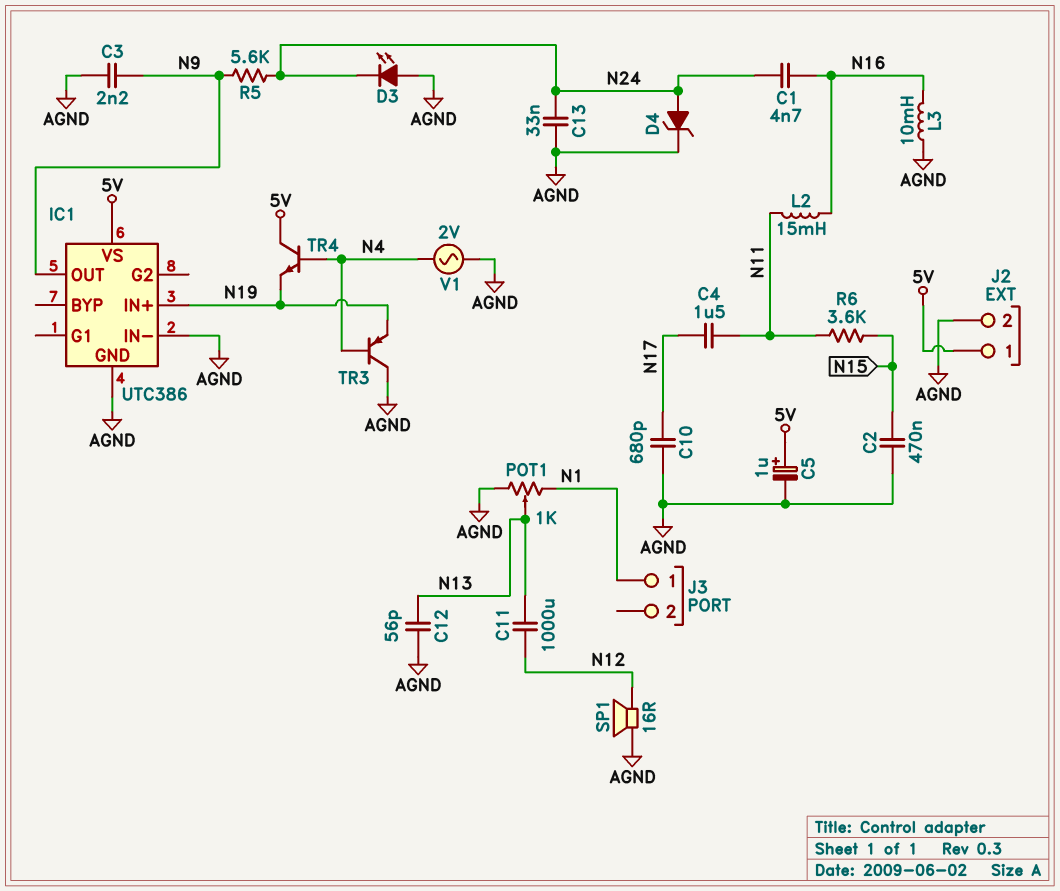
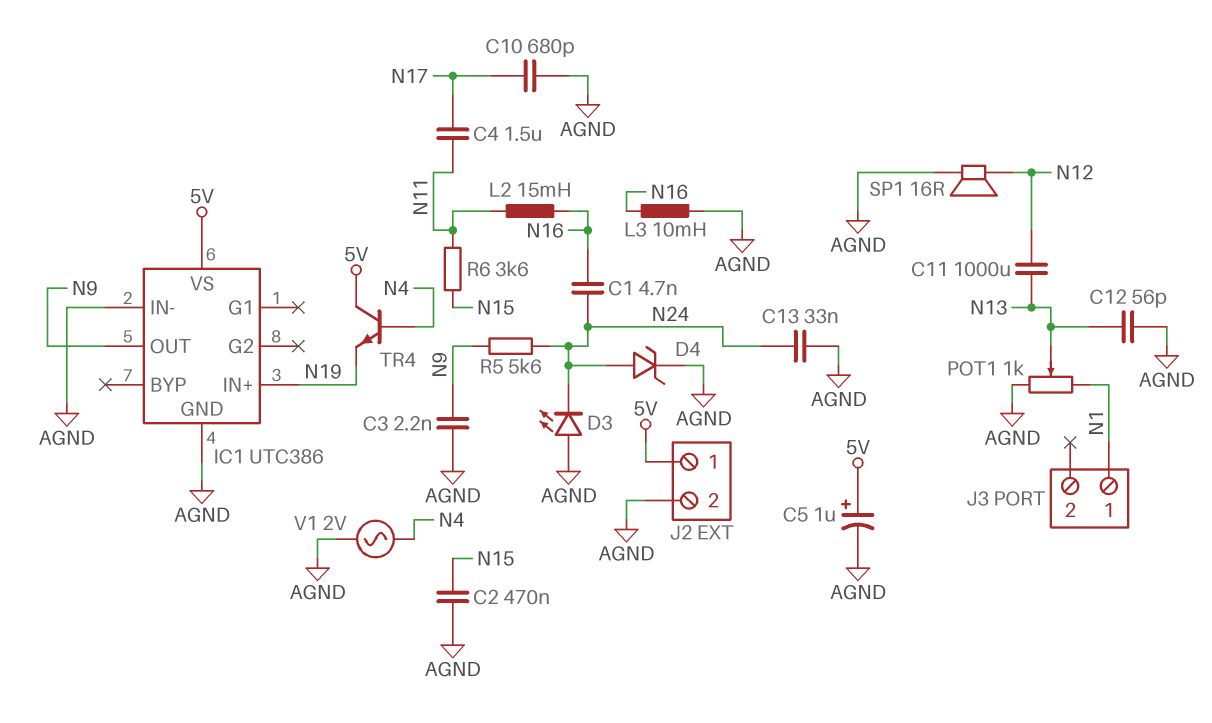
TR3: PNP (B N4, C AGND, E N19) -> none

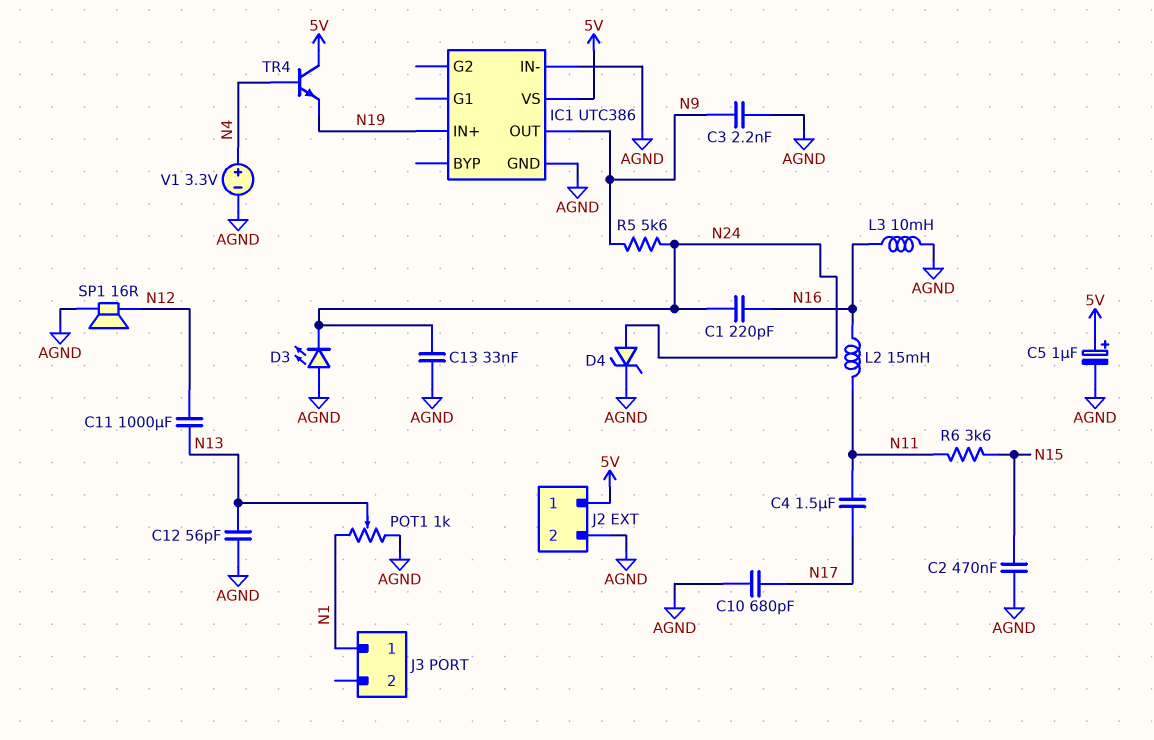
C1: 4.7nF (N16, N24) -> 220pF (N16, N24)
V1: AC 2V (AGND, N4) -> 3.3V (plus N4, minus AGND)

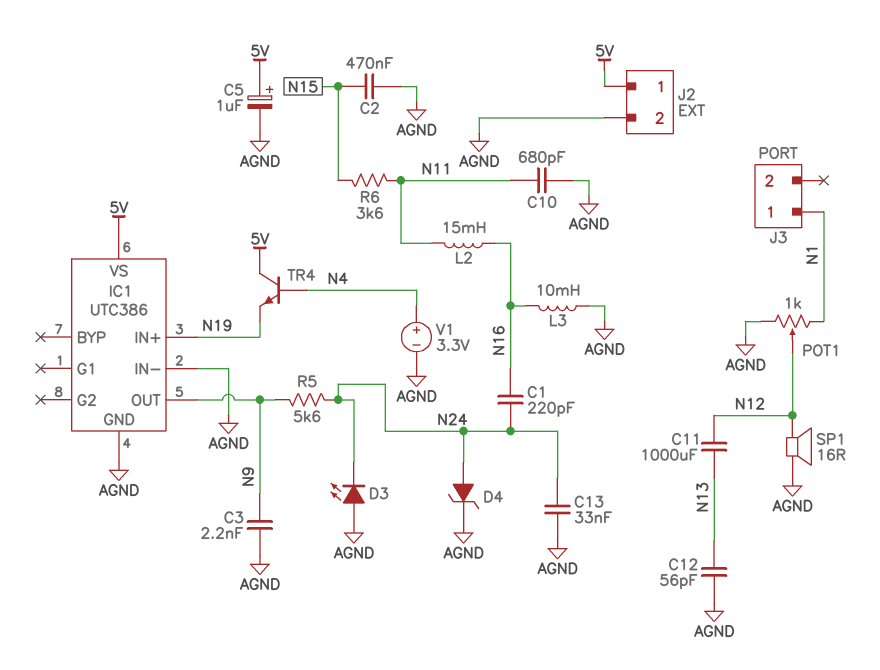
C4: 1.5uF (N11, N17) -> none
C10: 680pF (AGND, N17) -> 680pF (AGND, N11)
POT1: 1k (AGND, N1, wiper N13) -> 1k (AGND, N1, wiper N12)

